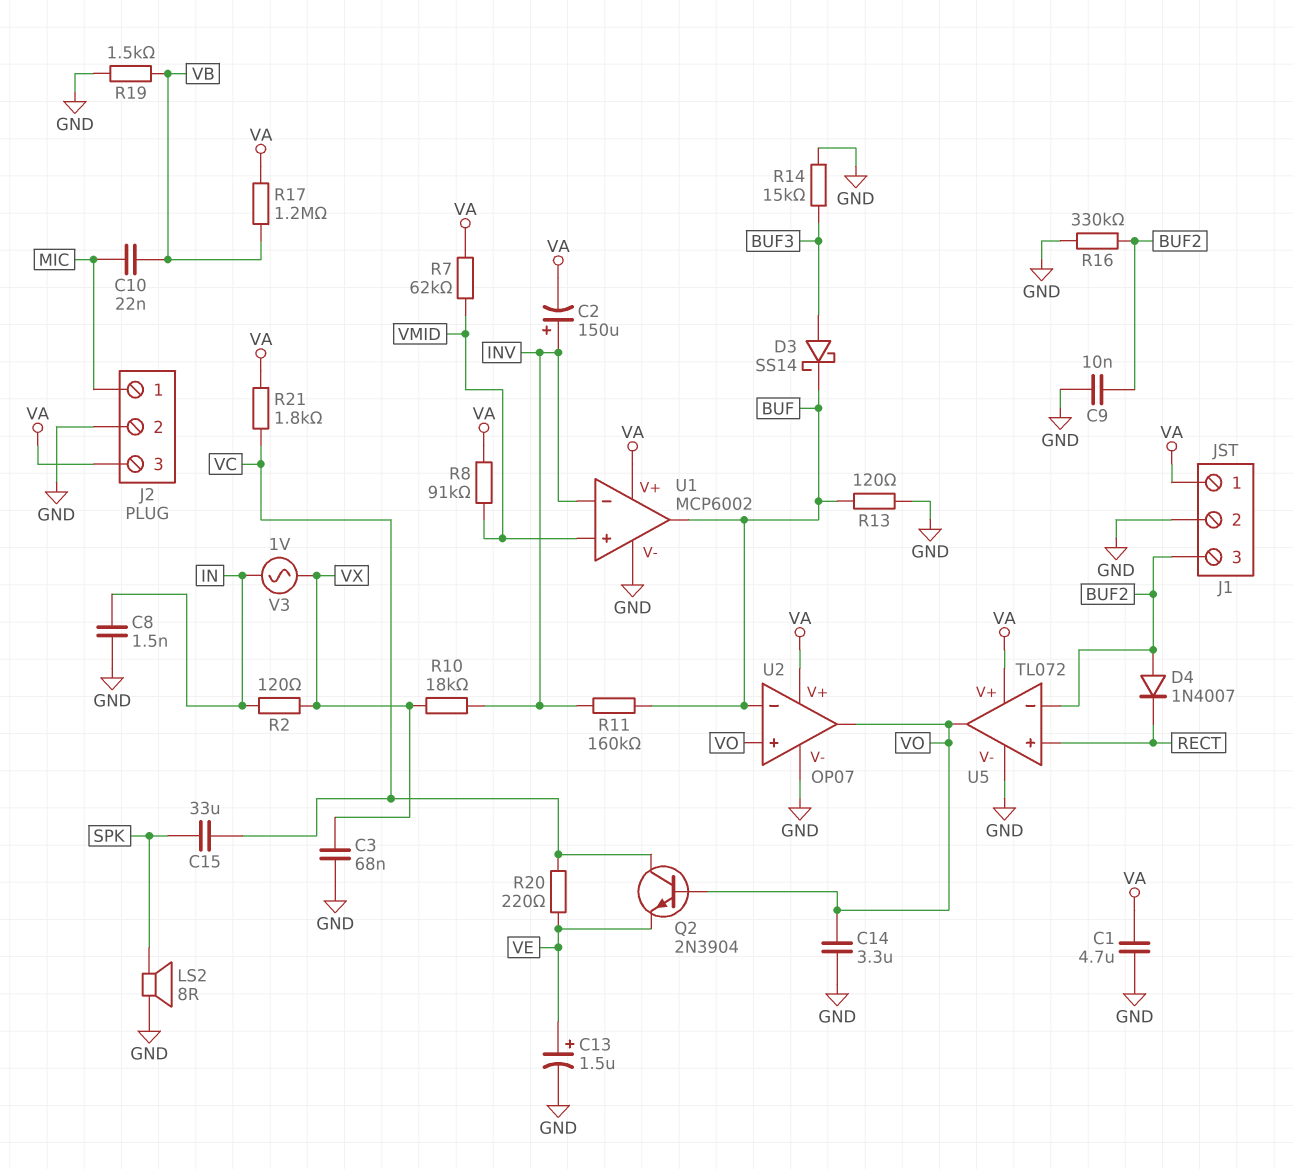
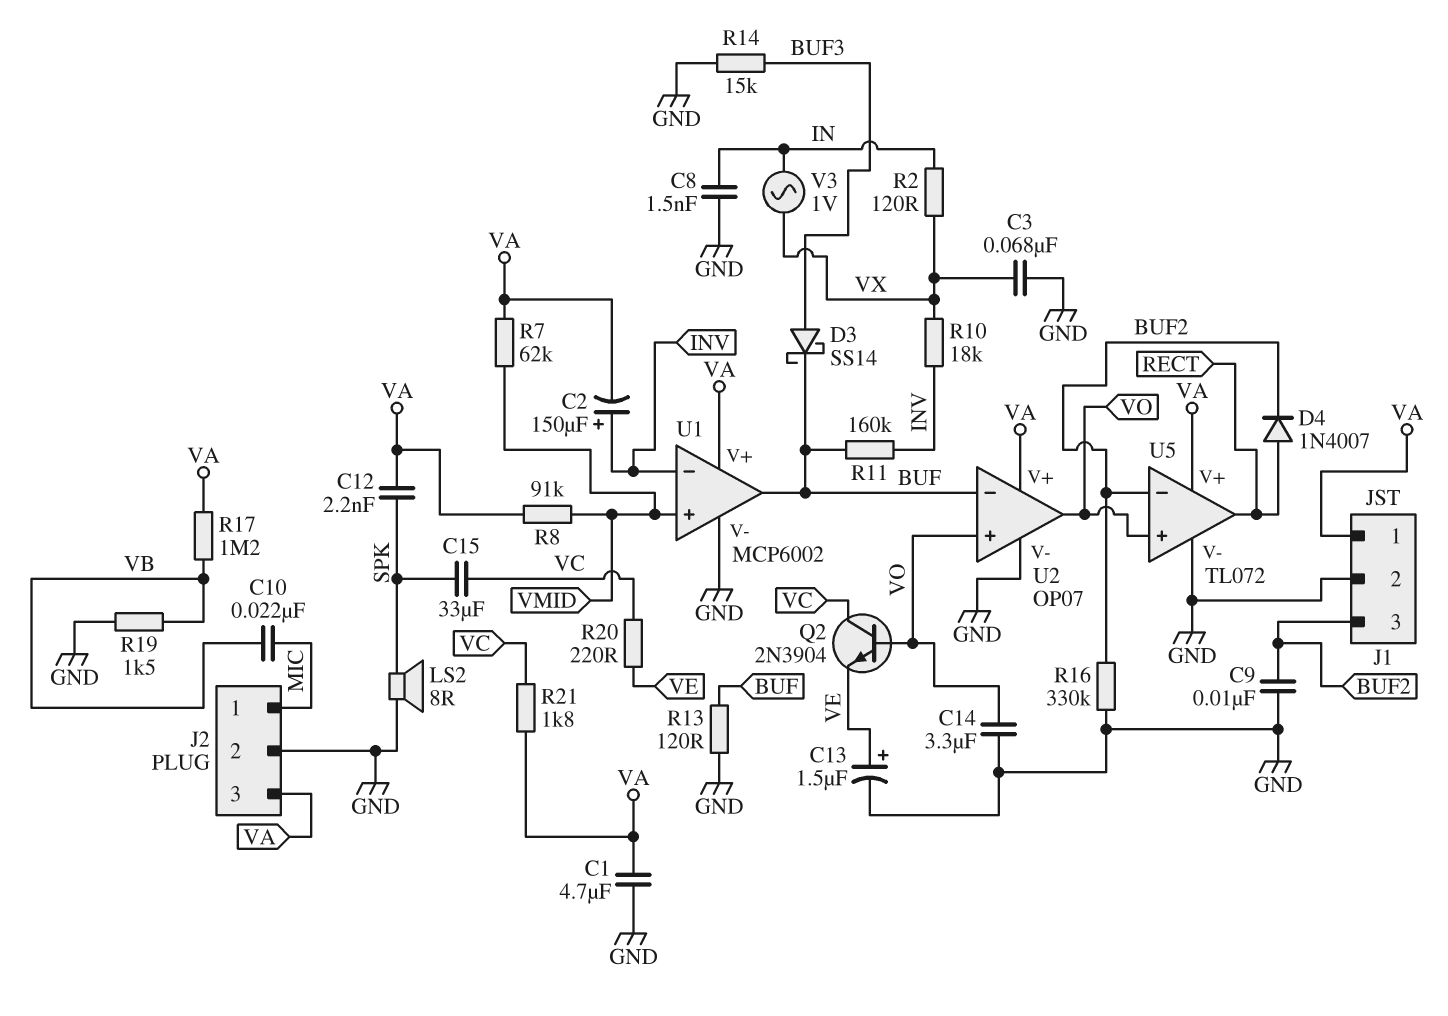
C12: none -> 2.2nF (SPK, VA)
D4: diode 1N4007 (A BUF2, K RECT) -> diode 1N4007 (A RECT, K BUF2)
U5 pin in+: RECT -> VO
U5 pin out: VO -> RECT

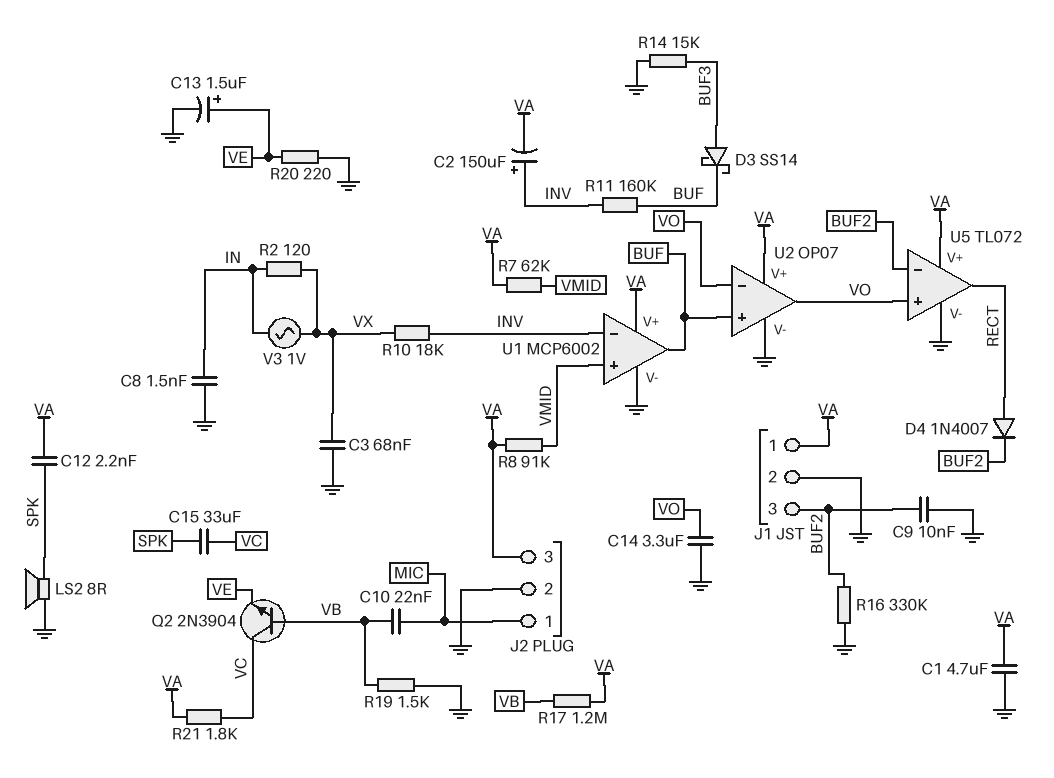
Q2: NPN 2N3904 (B VO, C VC, E VE) -> NPN 2N3904 (B VB, C VC, E VE)
R13: 120 (BUF, GND) -> none
R20: 220 (VC, VE) -> 220 (GND, VE)
U2 pin in+: VO -> BUF
U2 pin in-: BUF -> VO

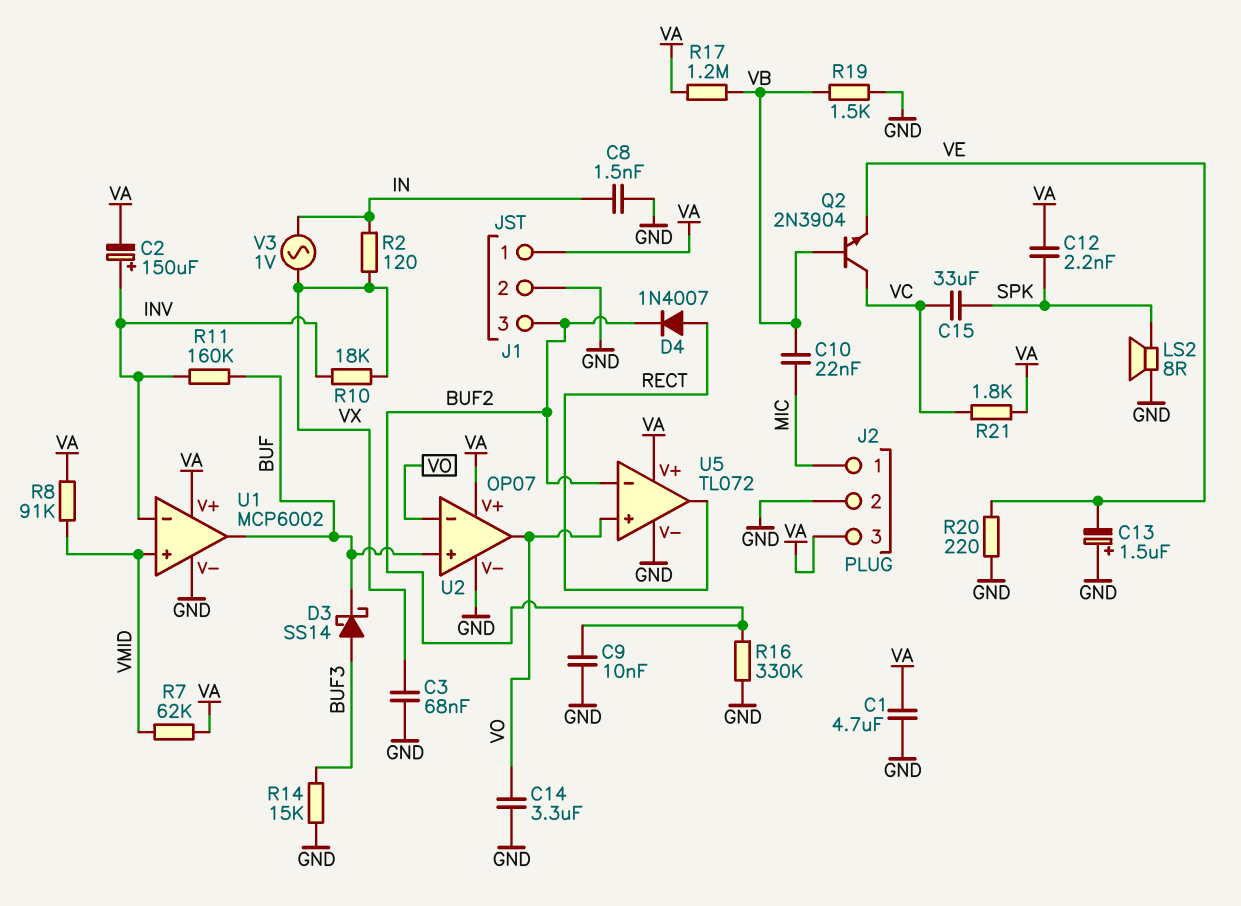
C13: 1.5uF (plus VE, minus GND) -> 1.5uF (plus GND, minus VE)

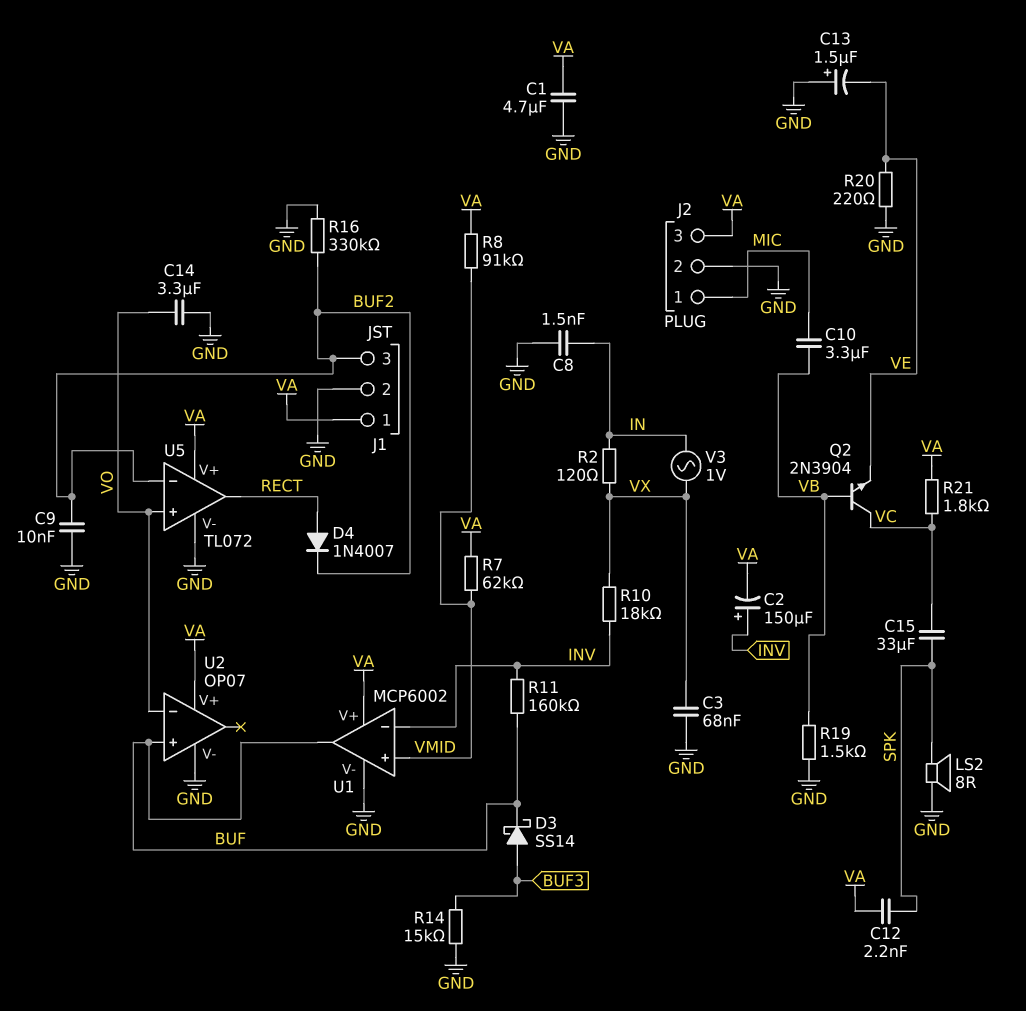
C10: 22nF (MIC, VB) -> 3.3uF (MIC, VB)
R17: 1.2M (VA, VB) -> none
U2 pin out: VO -> none

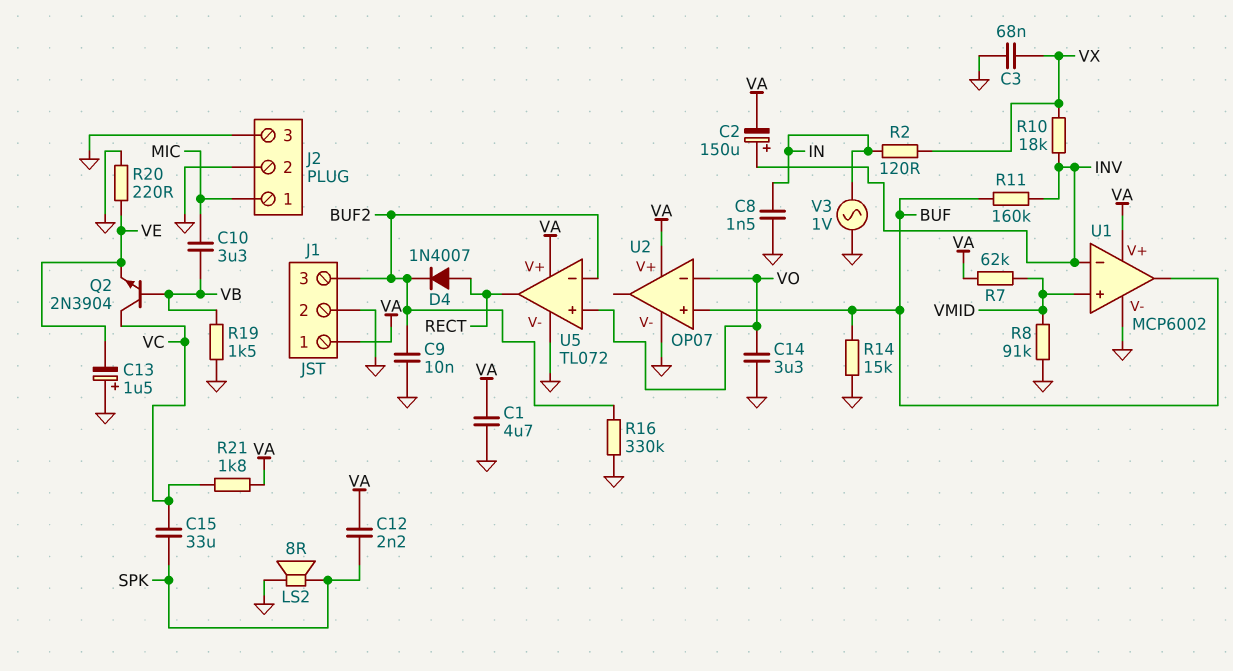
D3: schottky SS14 (A BUF3, K BUF) -> none
J2 pin 3: VA -> GND
R8: 91k (VA, VMID) -> 91k (GND, VMID)
R14: 15k (BUF3, GND) -> 15k (BUF, GND)
V3: AC 1V (IN, VX) -> AC 1V (GND, IN)

